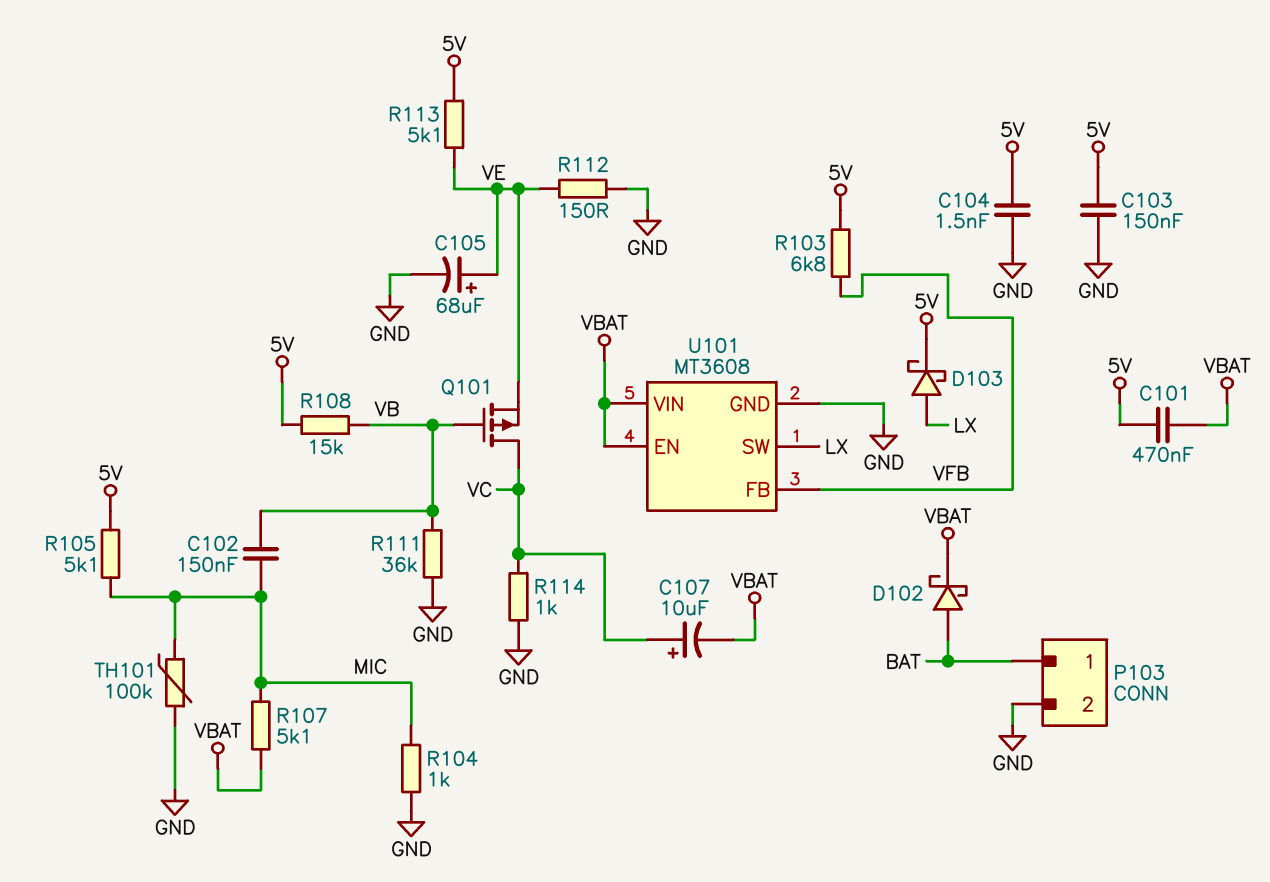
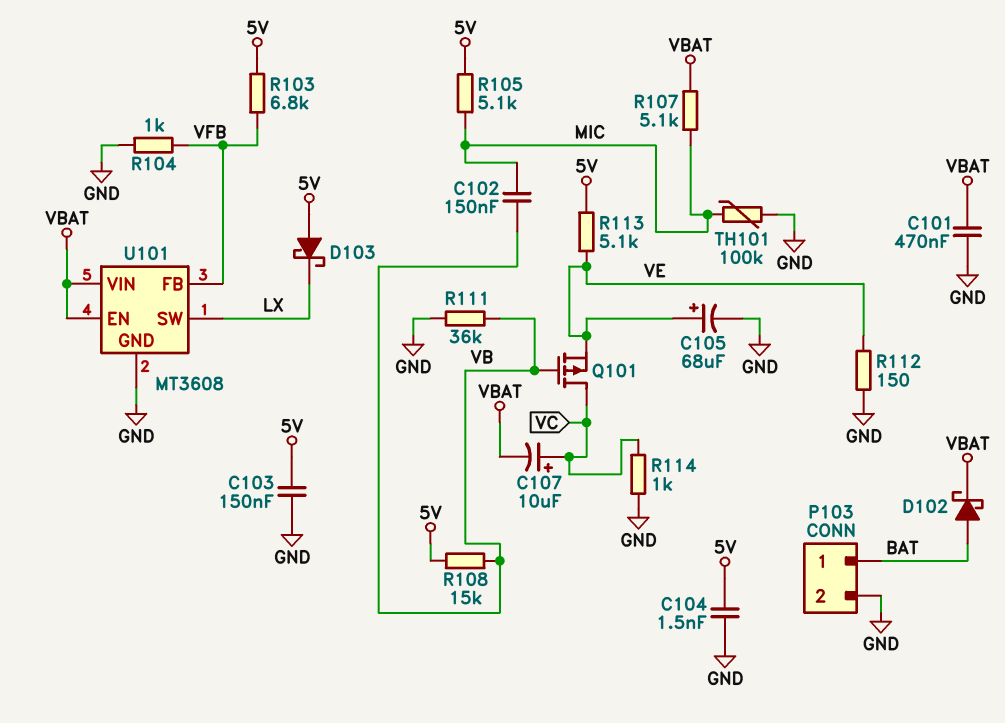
C101: 470nF (5V, VBAT) -> 470nF (GND, VBAT)
D103: schottky (A LX, K 5V) -> schottky (A 5V, K LX)
R104: 1k (GND, MIC) -> 1k (GND, VFB)

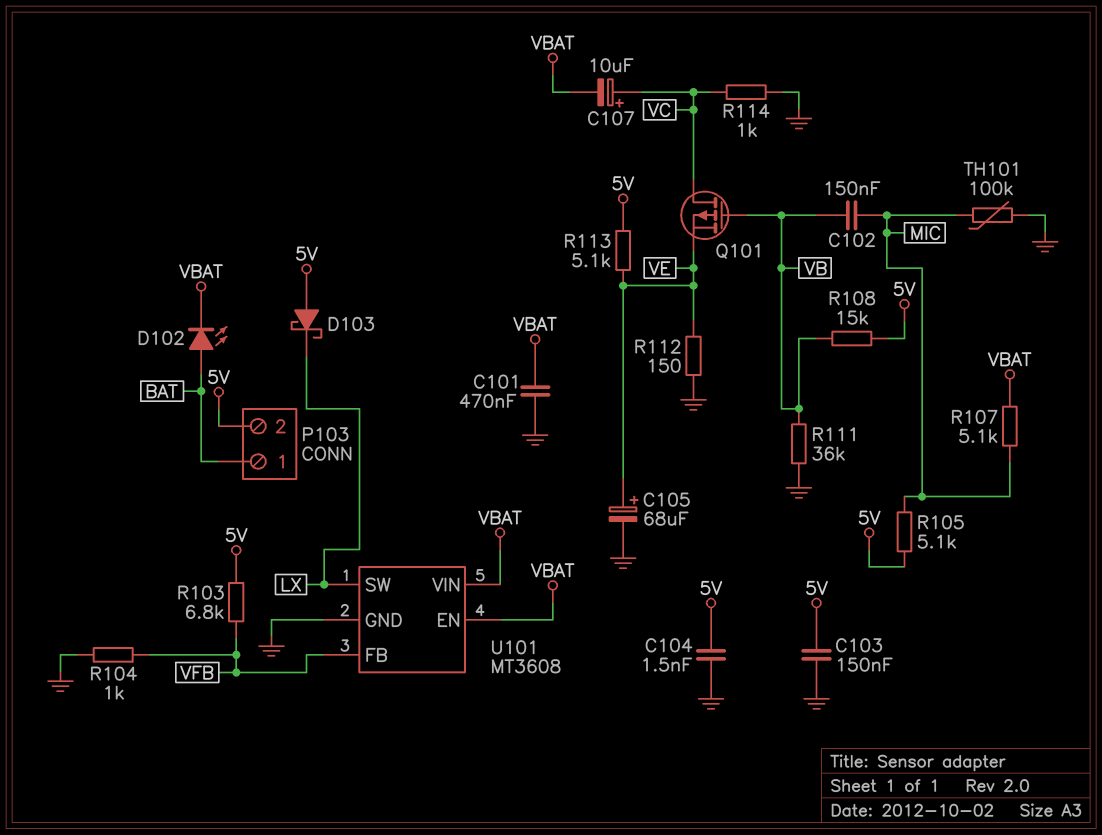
D102: schottky (A BAT, K VBAT) -> LED (A BAT, K VBAT)
P103 pin 2: GND -> 5V

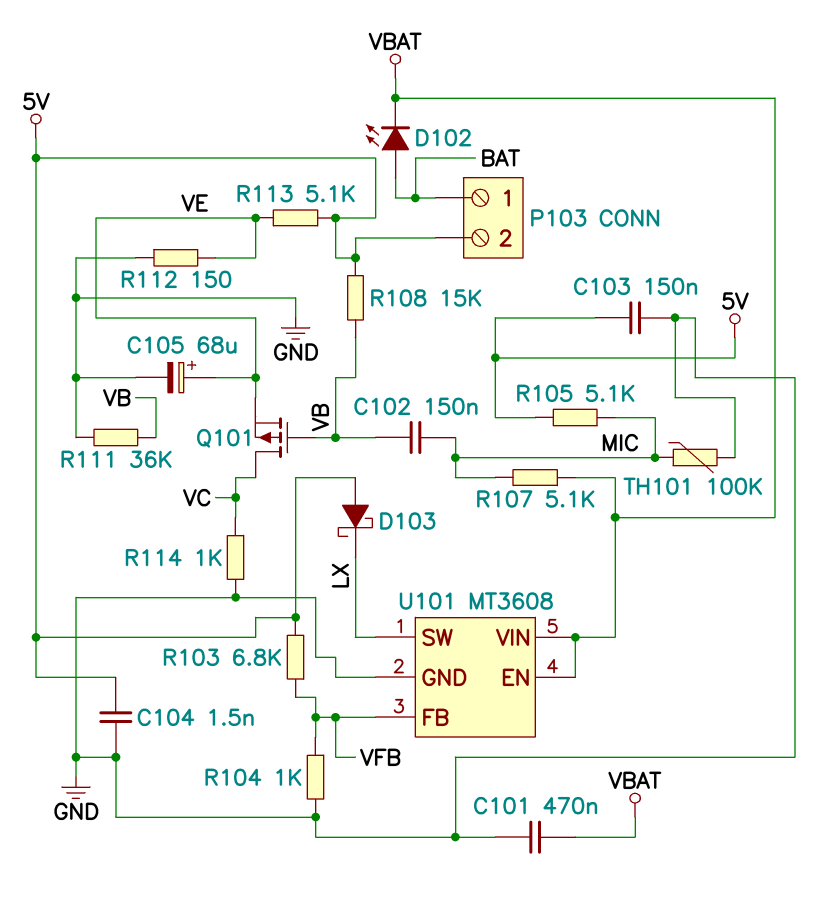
C107: 10uF (plus VC, minus VBAT) -> none

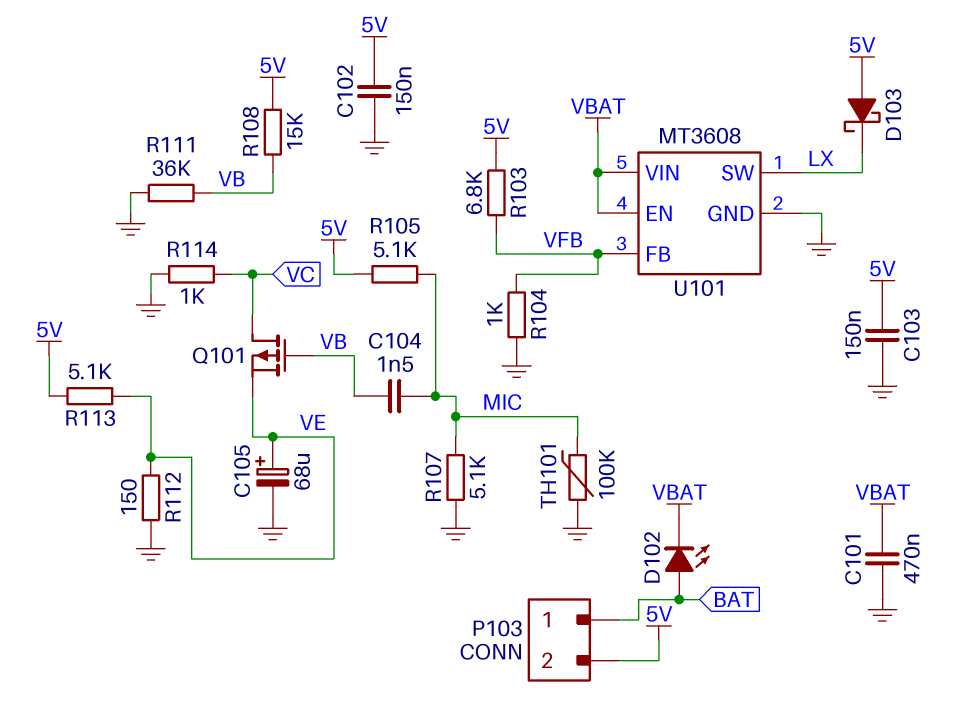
C102: 150nF (MIC, VB) -> 150nF (5V, GND)
C104: 1.5nF (5V, GND) -> 1.5nF (MIC, VB)
R107: 5.1k (MIC, VBAT) -> 5.1k (GND, MIC)

